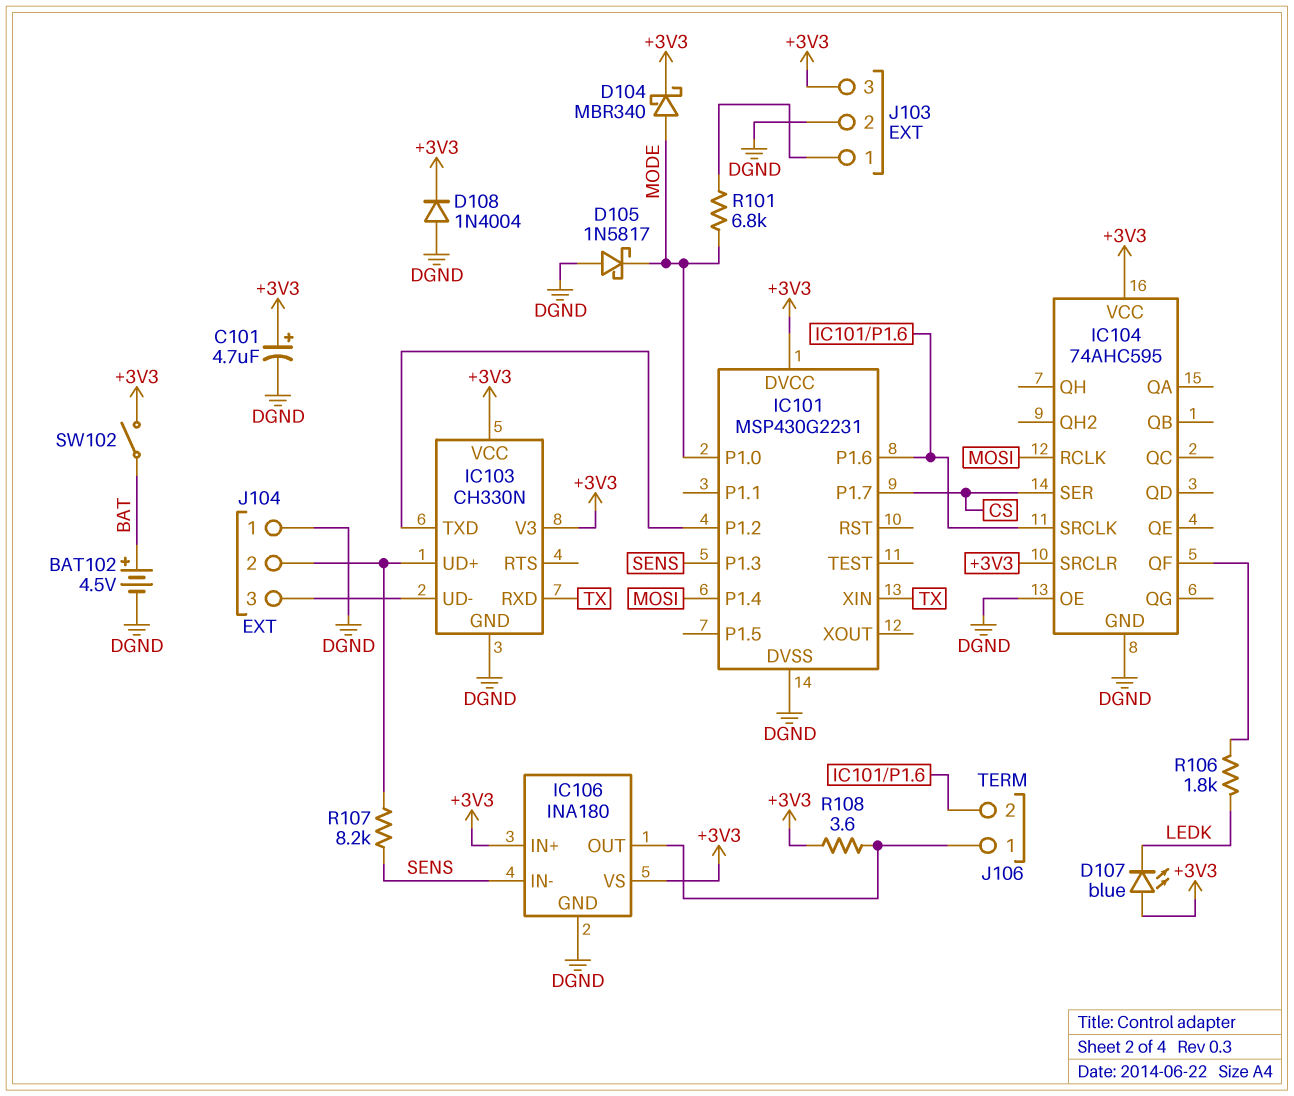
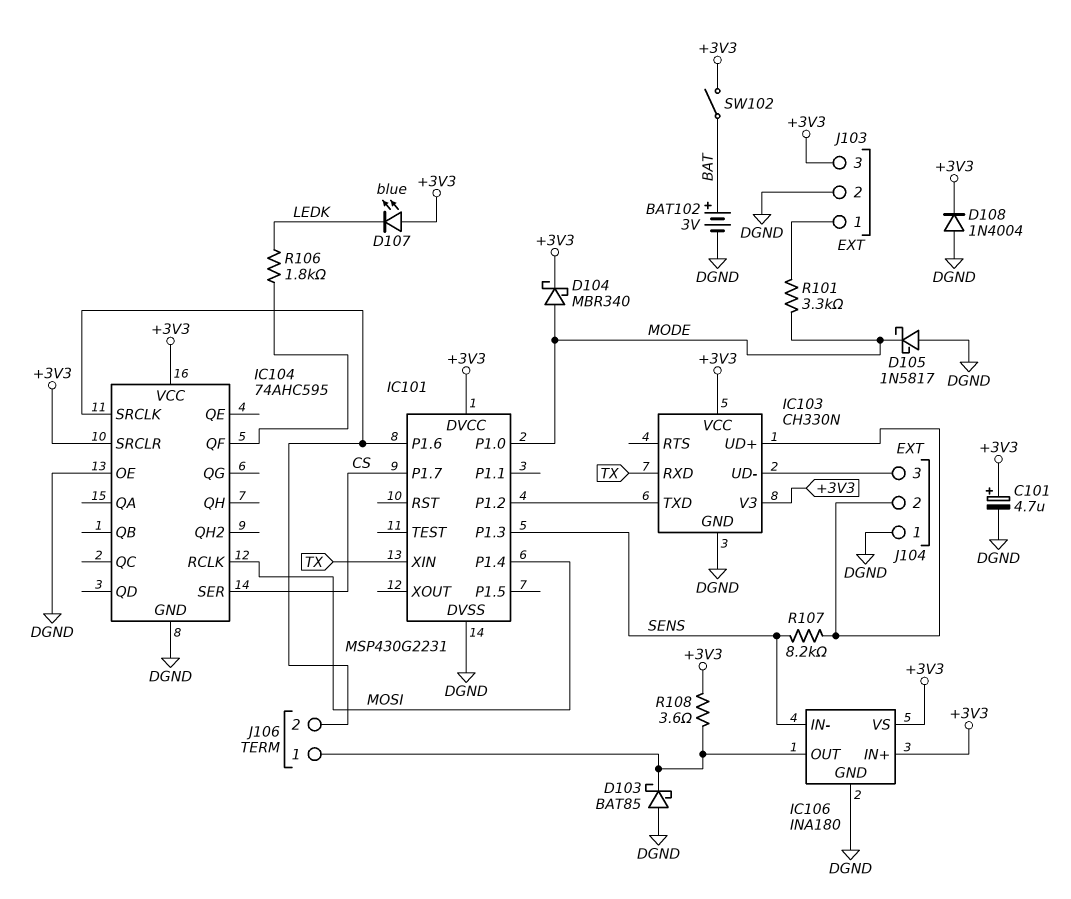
BAT102: 4.5V (plus BAT, minus DGND) -> 3V (plus BAT, minus DGND)
D103: none -> schottky BAT85 (A DGND, K IC106/OUT)
R101: 6.8k (J103/1, MODE) -> 3.3k (J103/1, MODE)

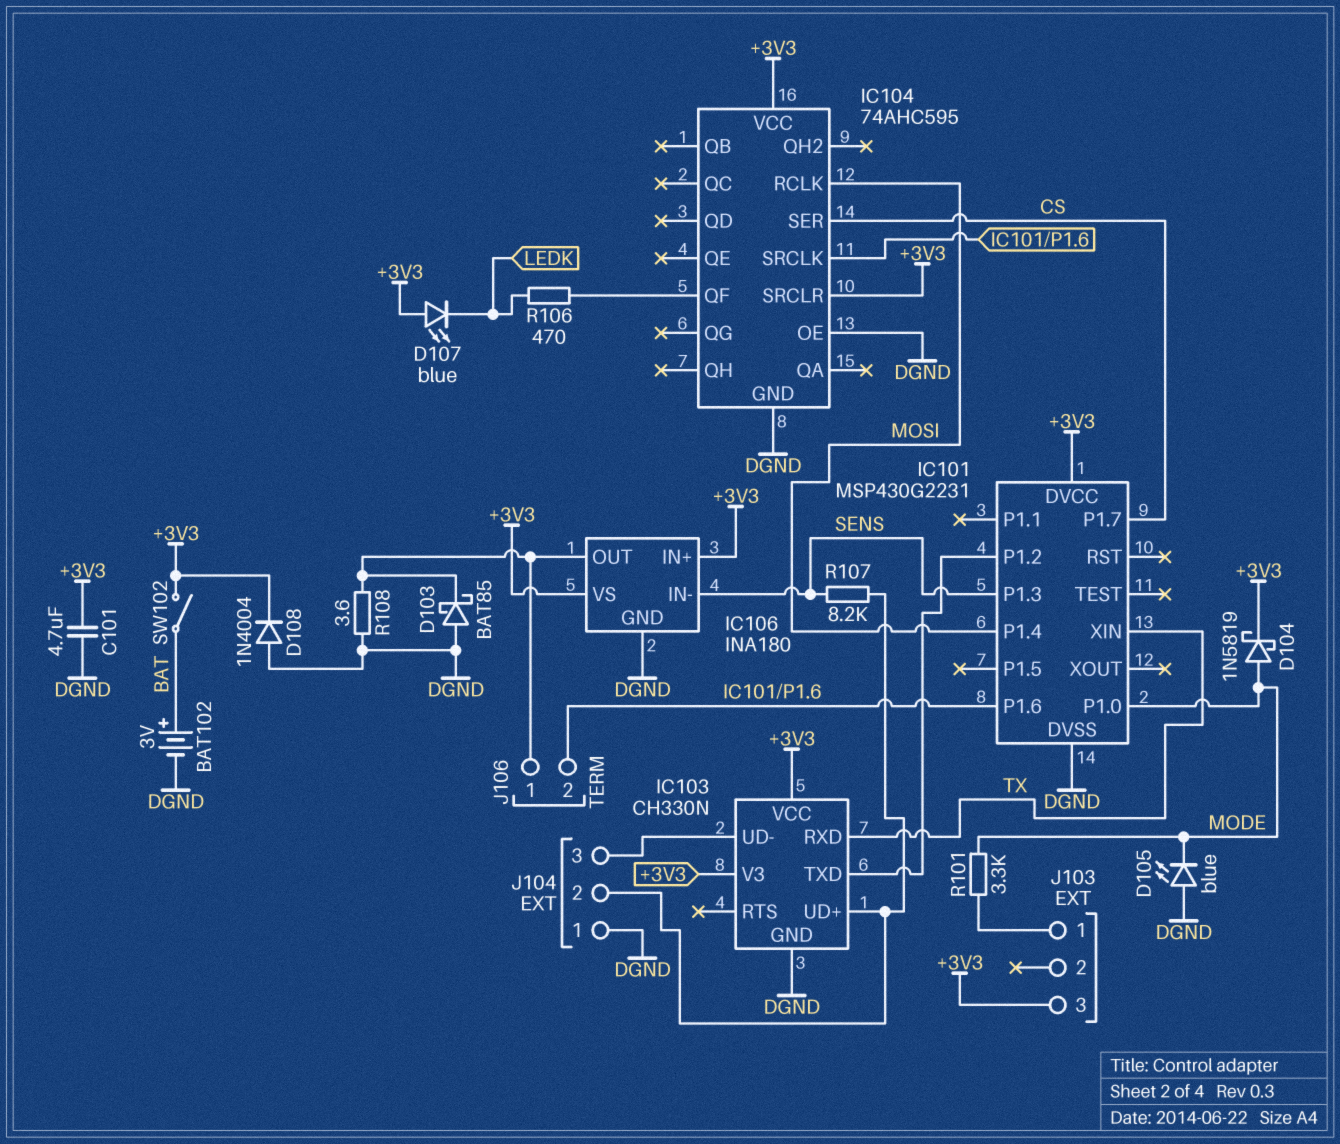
C101: 4.7uF (plus +3V3, minus DGND) -> 4.7uF (+3V3, DGND)
D104: schottky MBR340 (A MODE, K +3V3) -> schottky 1N5819 (A MODE, K +3V3)
D105: schottky 1N5817 (A DGND, K MODE) -> LED blue (A DGND, K MODE)
J103 pin 2: DGND -> none
R106: 1.8k (IC104/QF, LEDK) -> 470 (IC104/QF, LEDK)
R108: 3.6 (+3V3, IC106/OUT) -> 3.6 (DGND, IC106/OUT)

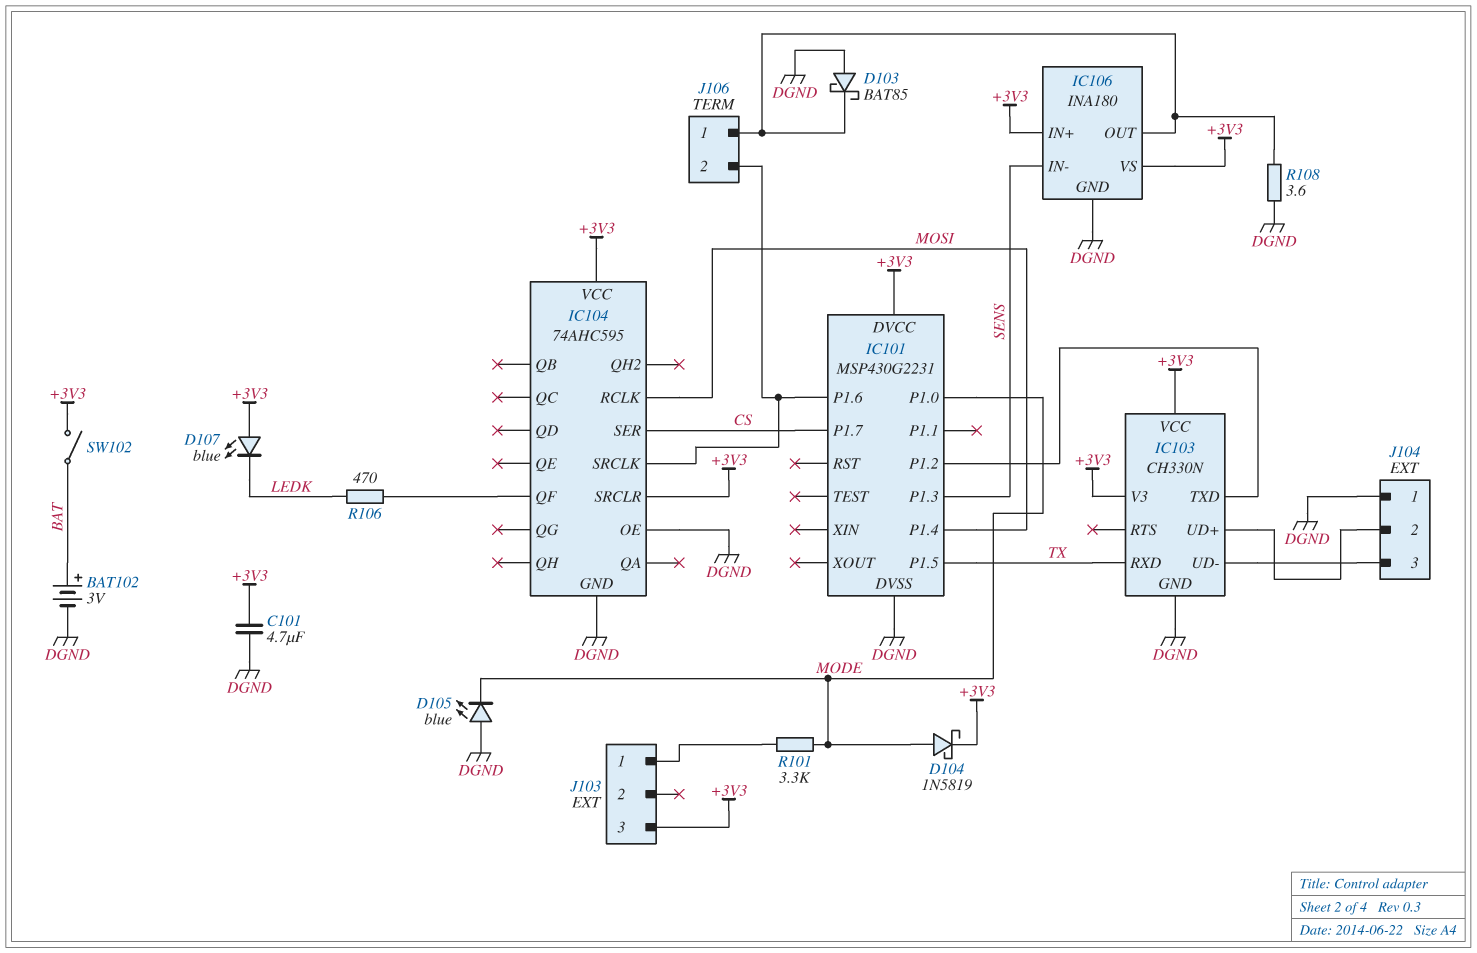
D108: diode 1N4004 (A DGND, K +3V3) -> none
IC101 pin P1.5: none -> TX
IC101 pin XIN: TX -> none
R107: 8.2k (IC103/UD+, SENS) -> none

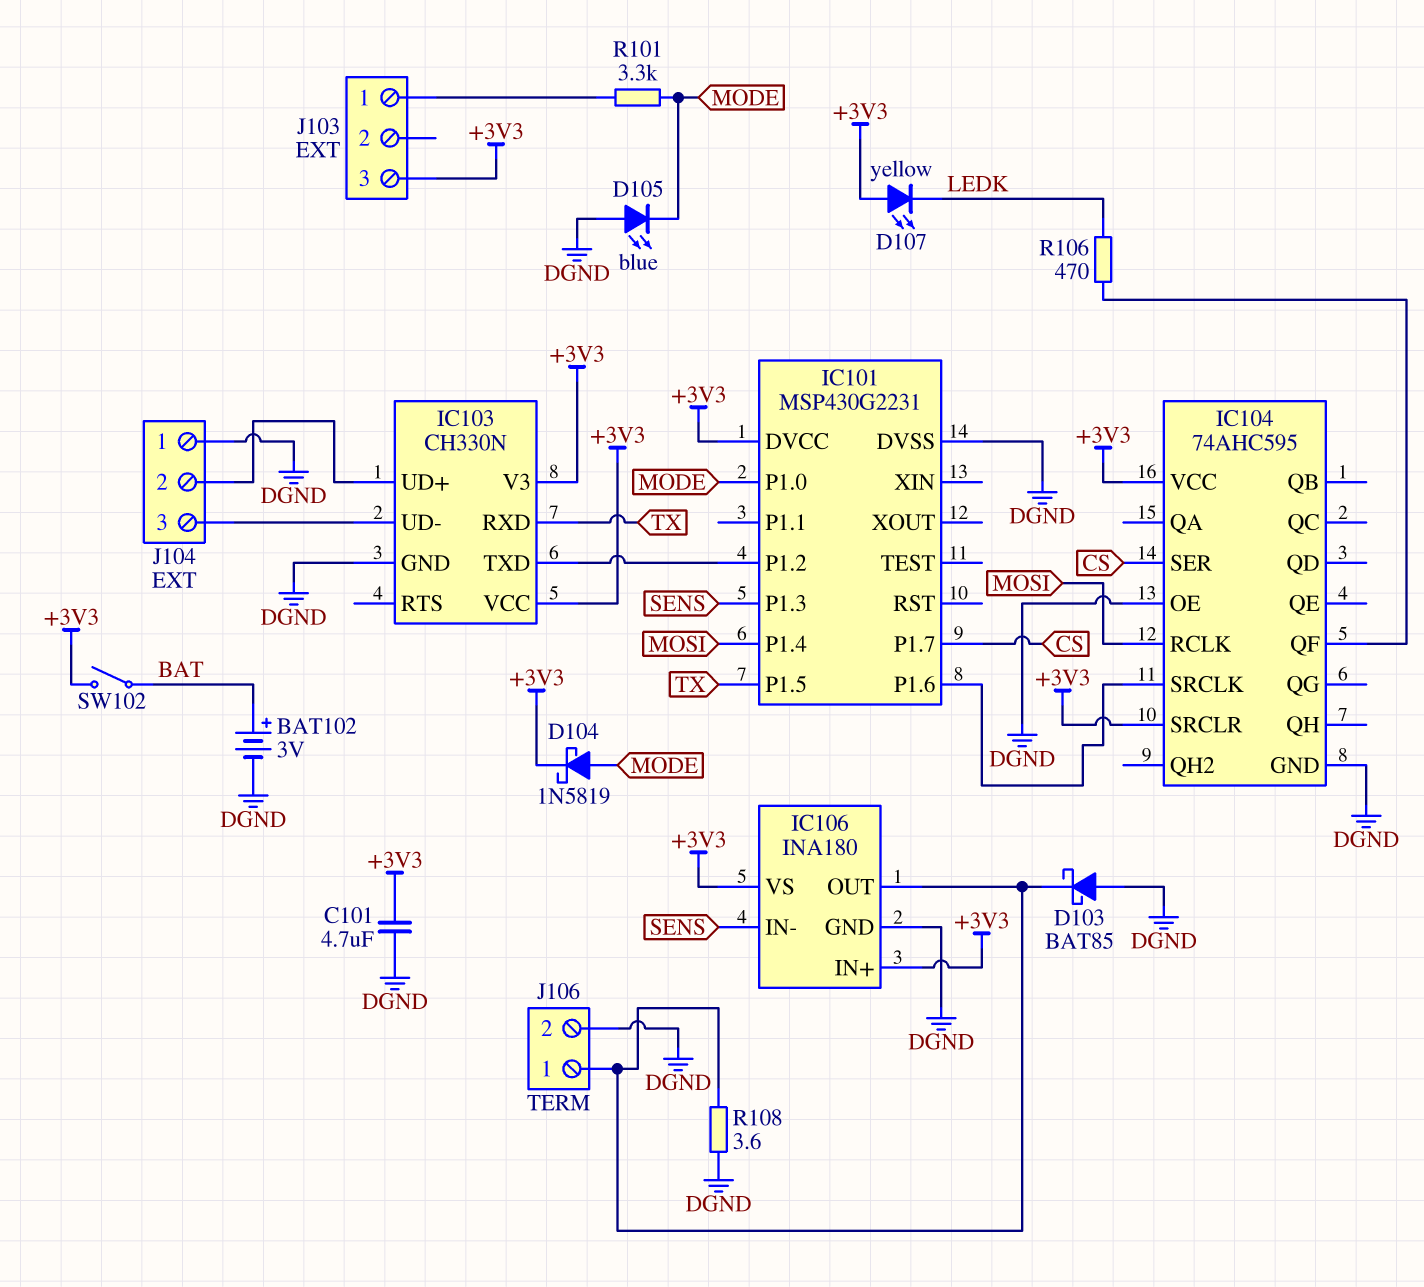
D107: LED blue (A +3V3, K LEDK) -> LED yellow (A +3V3, K LEDK)
J106 pin 2: IC101/P1.6 -> DGND

